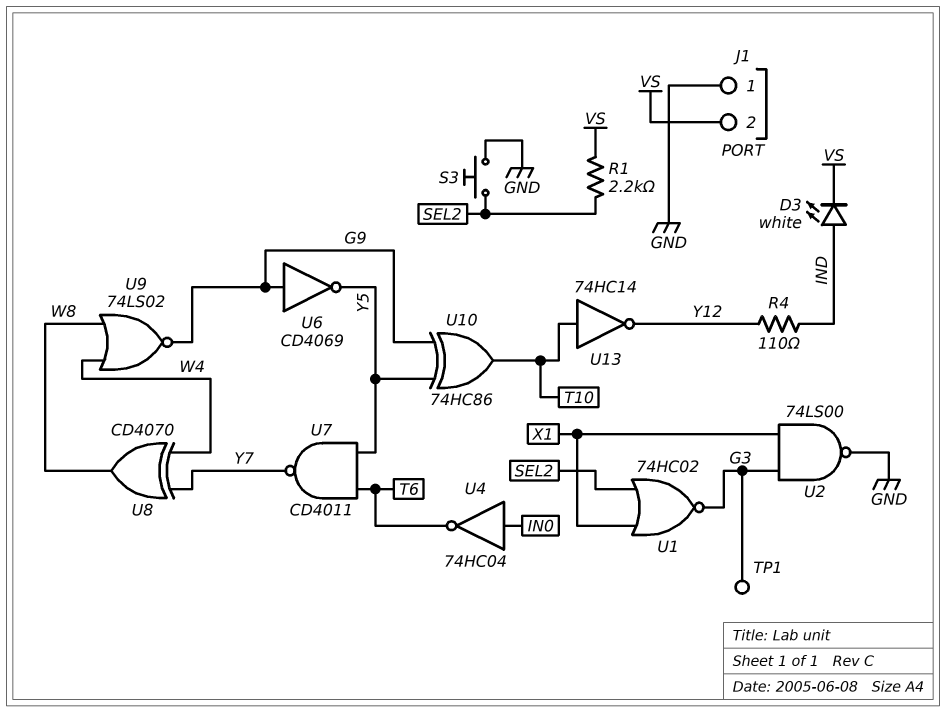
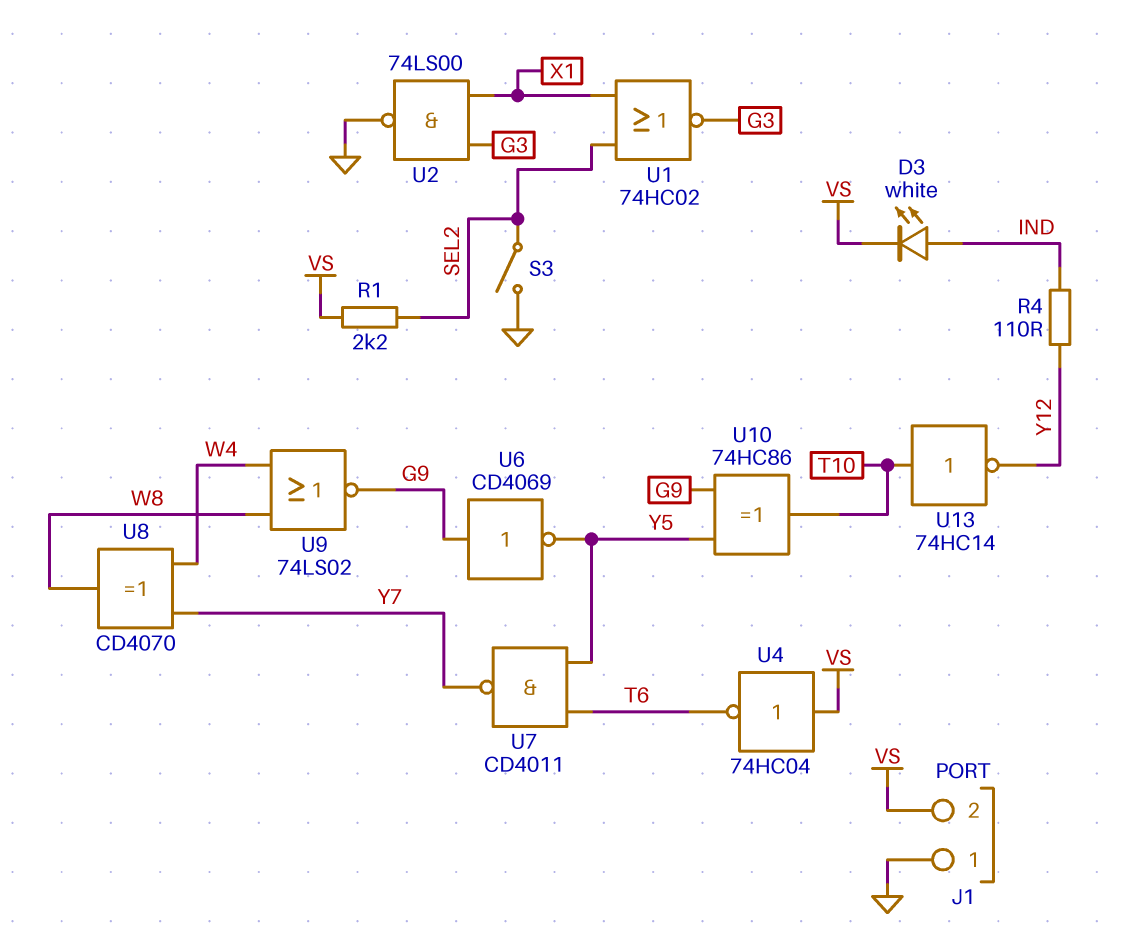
S3: button (GND, SEL2) -> switch (GND, SEL2)
TP1: test point (G3) -> none
U4: NOT 74HC04 (in IN0, out T6) -> NOT 74HC04 (in VS, out T6)

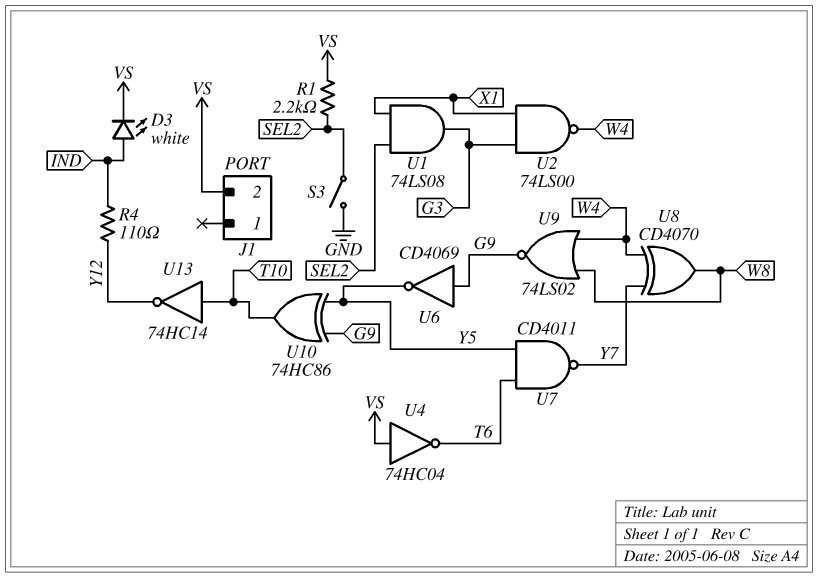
J1 pin 1: GND -> none
U1: NOR 74HC02 (in SEL2, in X1, out G3) -> AND 74LS08 (in SEL2, in X1, out G3)
U2: NAND 74LS00 (in G3, in X1, out GND) -> NAND 74LS00 (in G3, in X1, out W4)

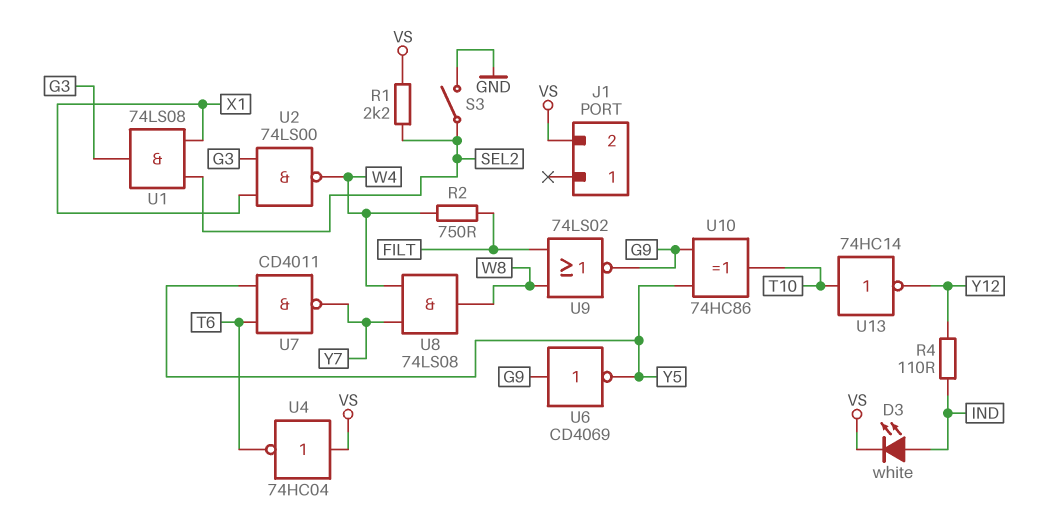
R2: none -> 750 (FILT, W4)
U8: XOR CD4070 (in W4, in Y7, out W8) -> AND 74LS08 (in W4, in Y7, out W8)
U9: NOR 74LS02 (in W4, in W8, out G9) -> NOR 74LS02 (in FILT, in W8, out G9)

